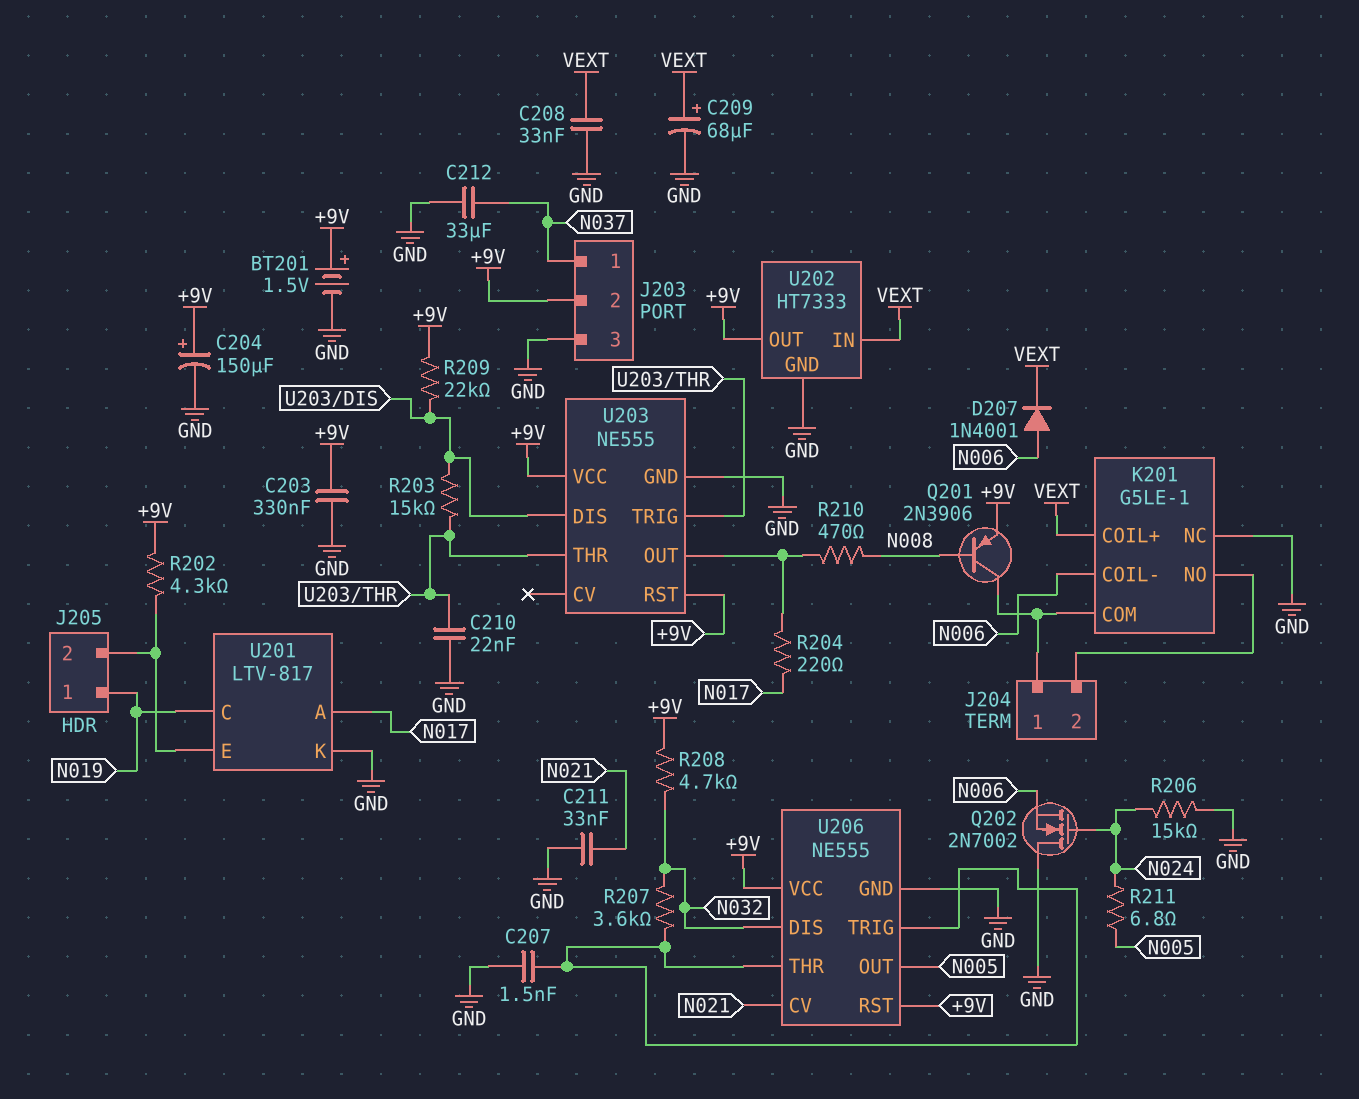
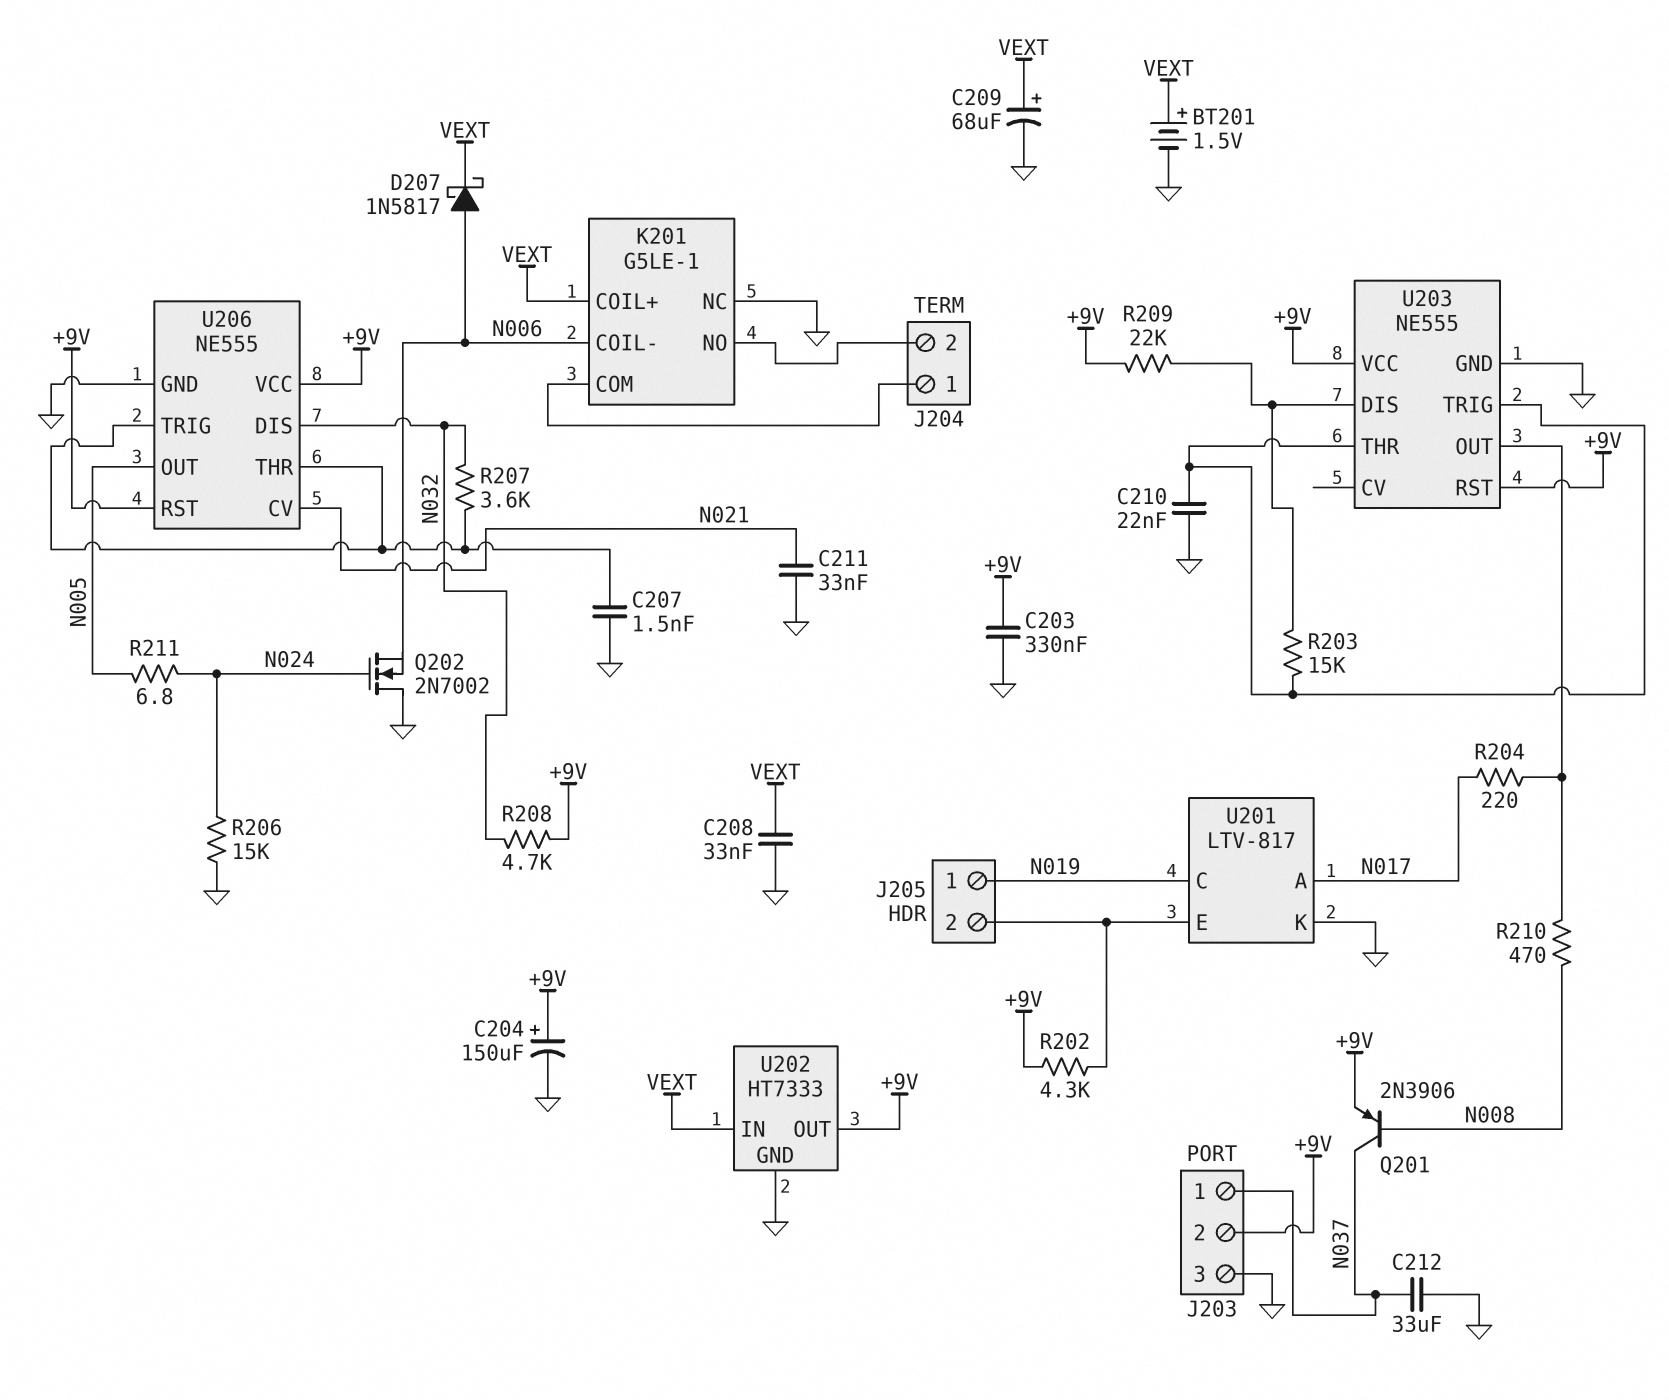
BT201: 1.5V (plus +9V, minus GND) -> 1.5V (plus VEXT, minus GND)
D207: diode 1N4001 (A N006, K VEXT) -> schottky 1N5817 (A N006, K VEXT)
Q201: PNP 2N3906 (B N008, C J204/1, E +9V) -> PNP 2N3906 (B N008, C N037, E +9V)

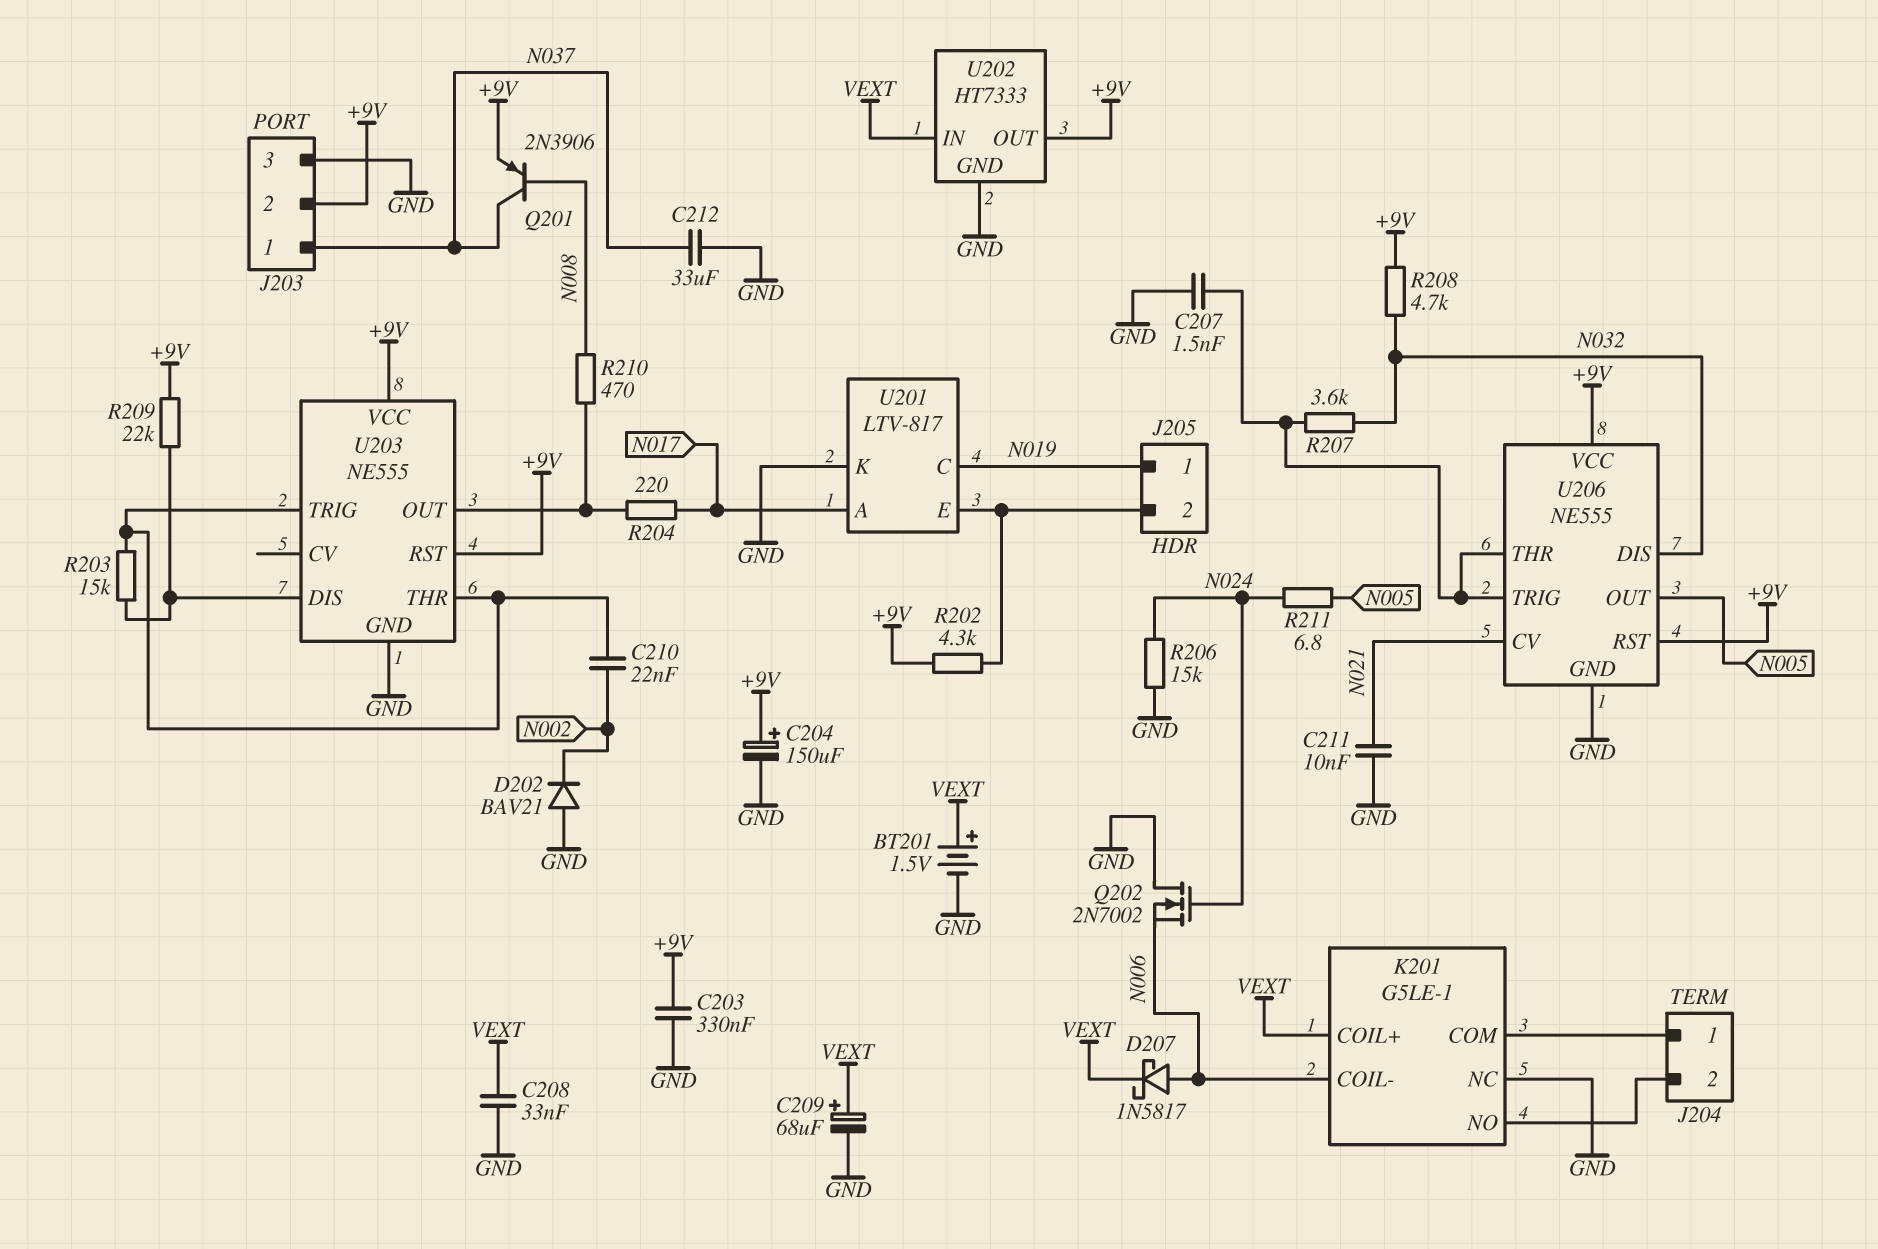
C210: 22nF (GND, U203/THR) -> 22nF (N002, U203/THR)
C211: 33nF (GND, N021) -> 10nF (GND, N021)
D202: none -> diode BAV21 (A GND, K N002)

